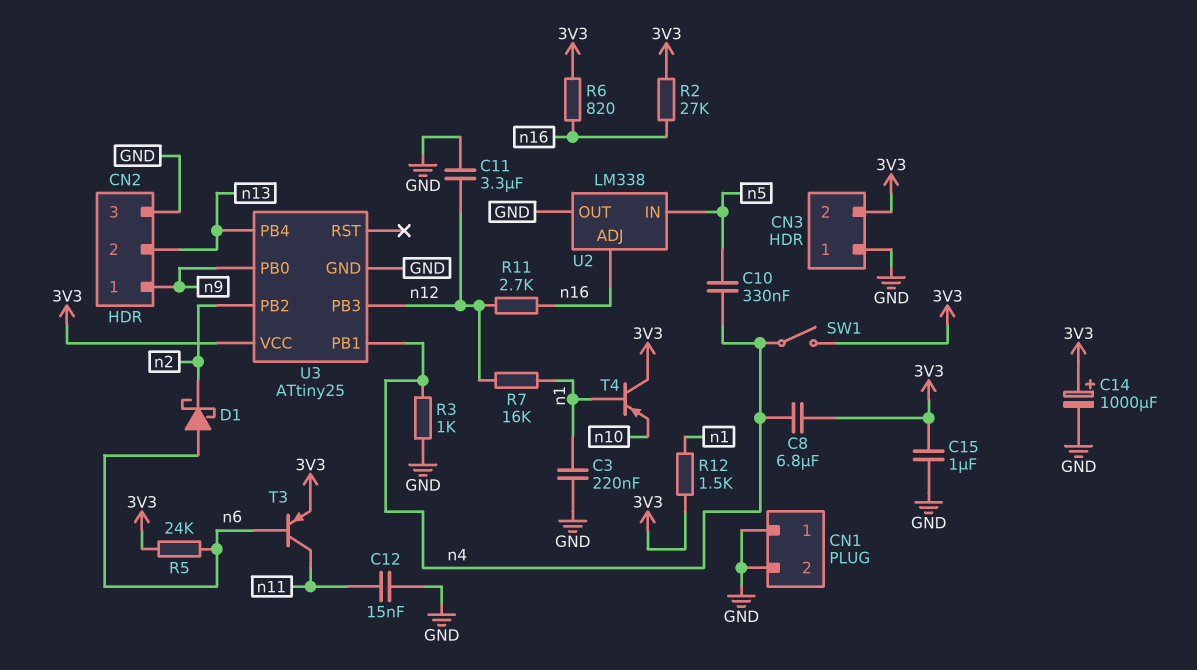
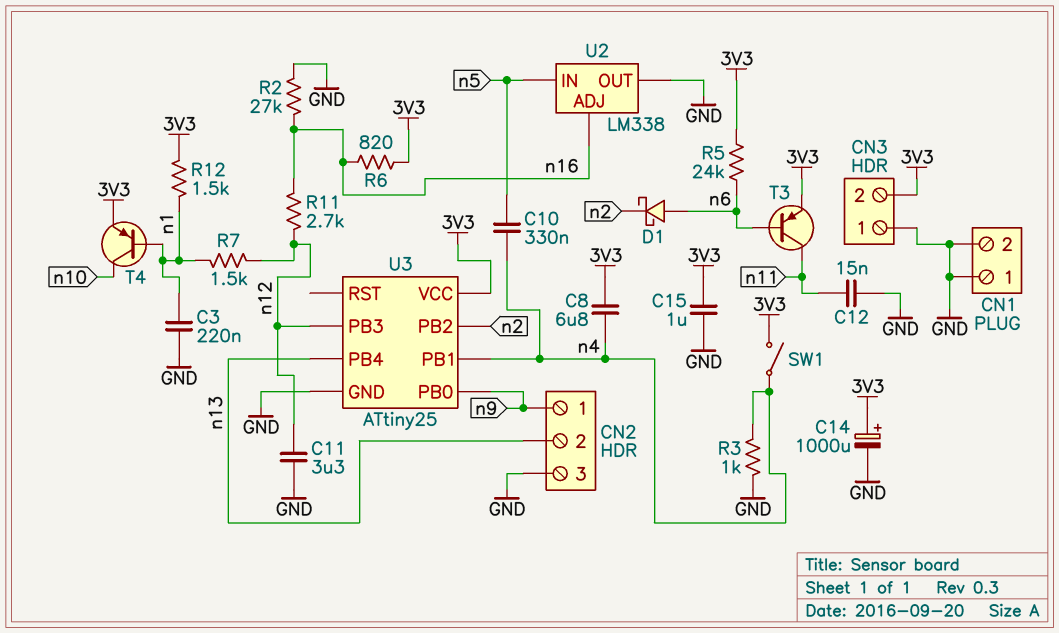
R2: 27k (3V3, n16) -> 27k (GND, n16)
R7: 16k (n1, n12) -> 1.5k (n1, n12)
T4: PNP (B n1, C 3V3, E n10) -> PNP (B n1, C n10, E 3V3)

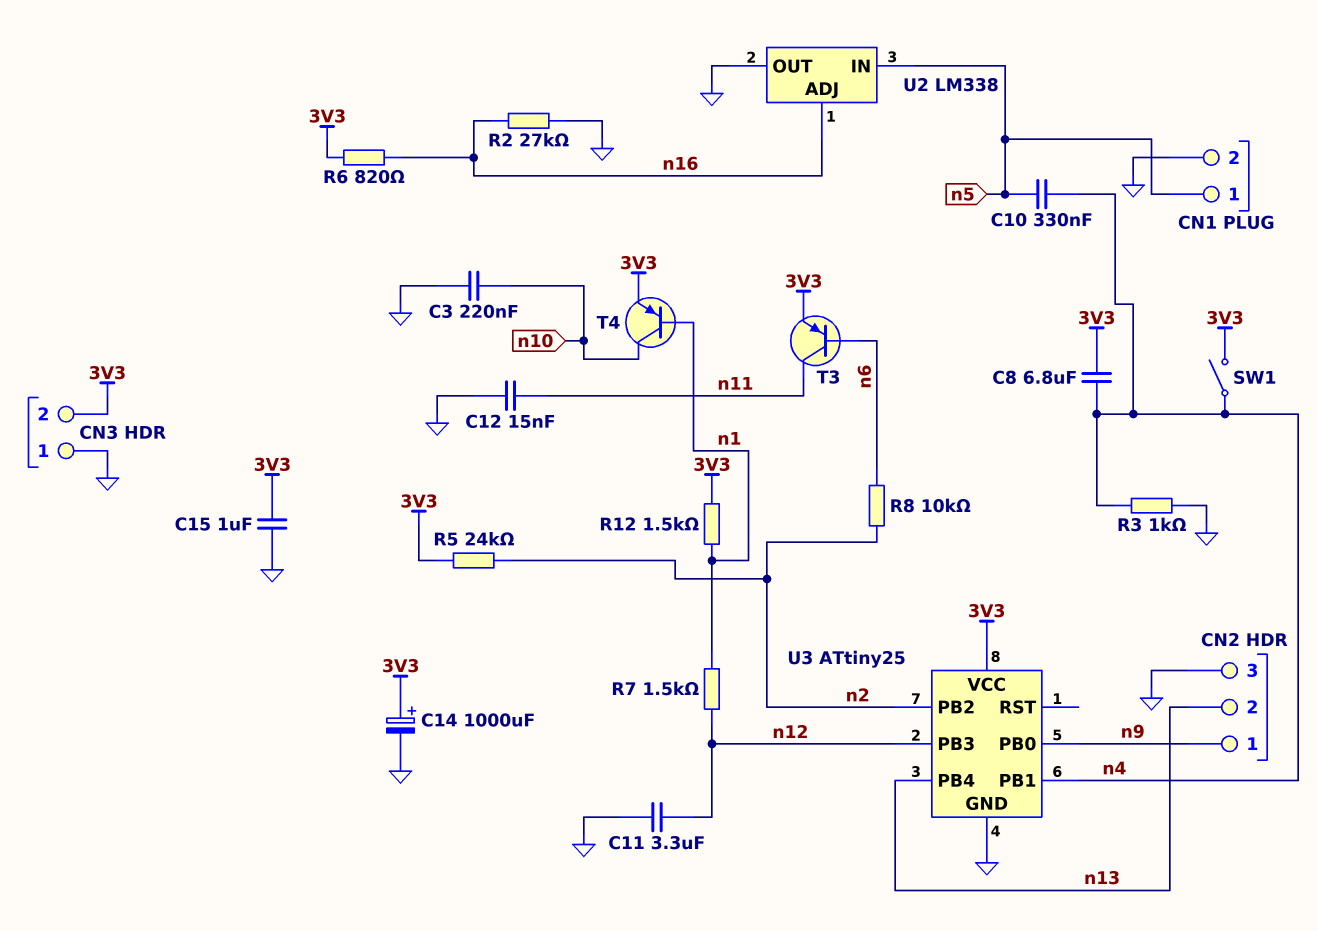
C3: 220nF (GND, n1) -> 220nF (GND, n10)
CN1 pin 1: GND -> n5
D1: schottky (A n6, K n2) -> none
R5: 24k (3V3, n6) -> 24k (3V3, n2)
R8: none -> 10k (n2, n6)
R11: 2.7k (n12, n16) -> none

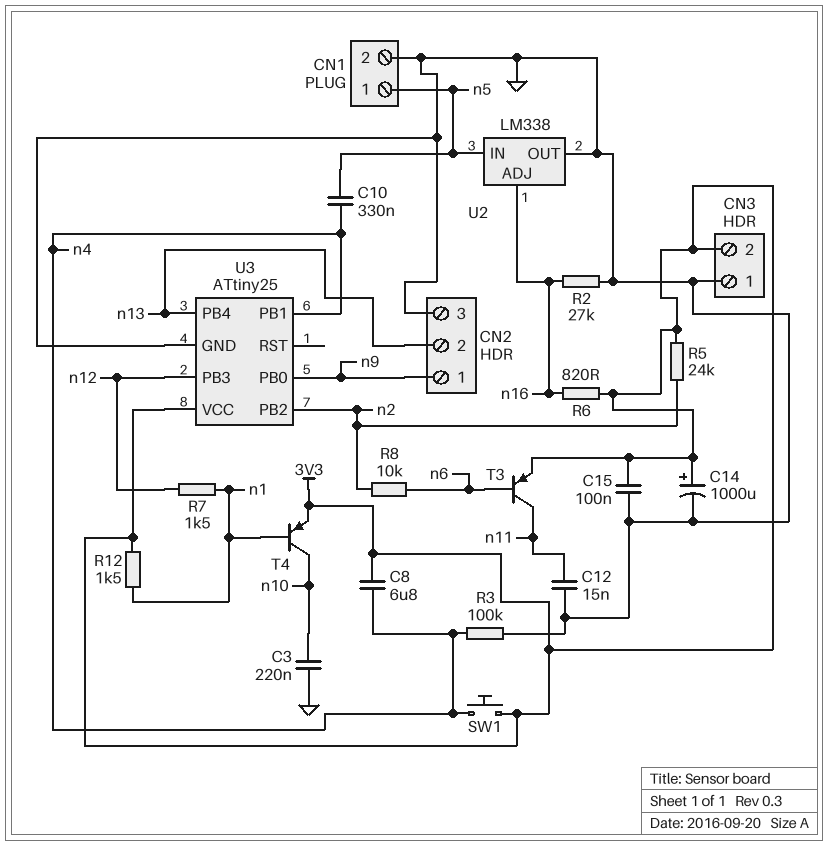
C11: 3.3uF (GND, n12) -> none
C15: 1uF (3V3, GND) -> 100nF (3V3, GND)
R3: 1k (GND, n4) -> 100k (GND, n4)
SW1: switch (3V3, n4) -> button (3V3, n4)

